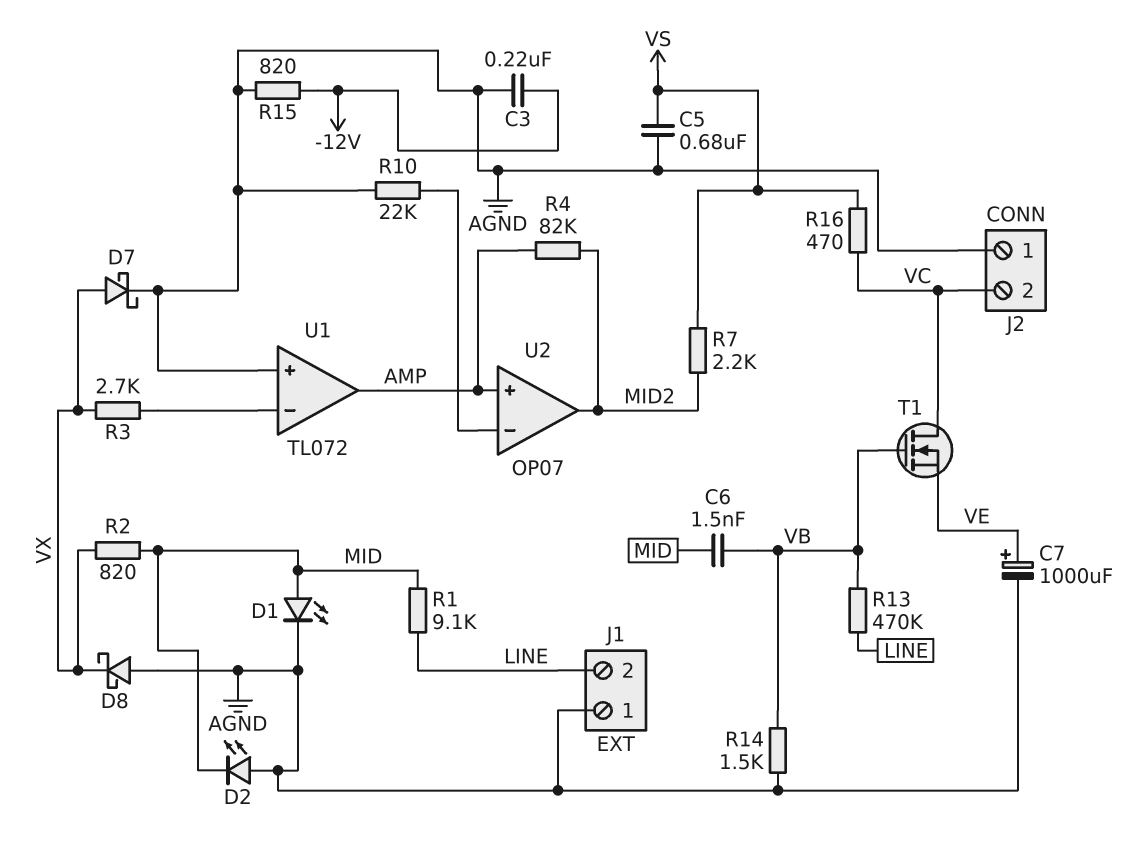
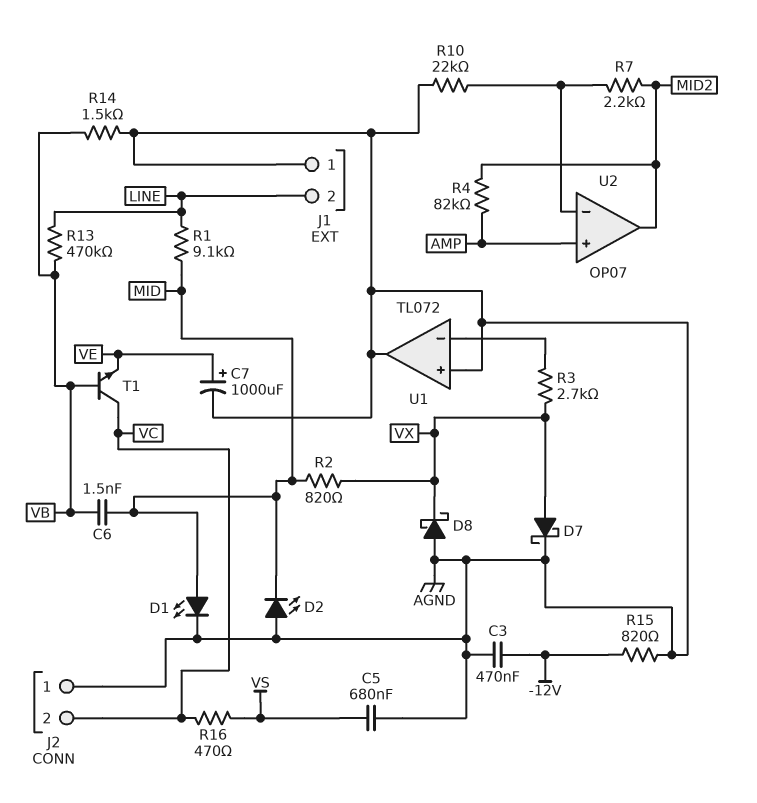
C3: 220nF (-12V, AGND) -> 470nF (-12V, AGND)
R7: 2.2k (MID2, VS) -> 2.2k (MID2, U2/in-)
T1: NMOS (G VB, D VC, S VE) -> NPN (B VB, C VC, E VE)
U1 pin out: AMP -> AGND

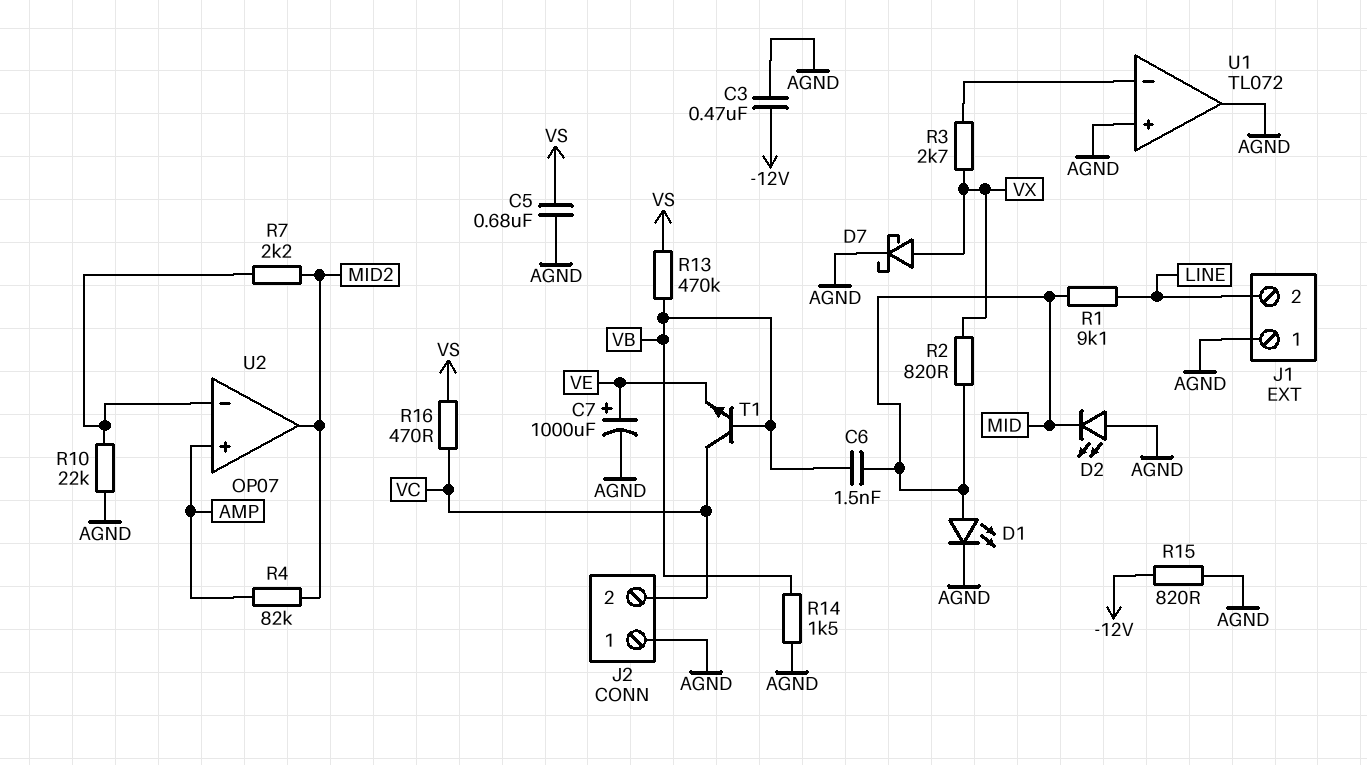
D8: schottky (A AGND, K VX) -> none
R13: 470k (LINE, VB) -> 470k (VB, VS)

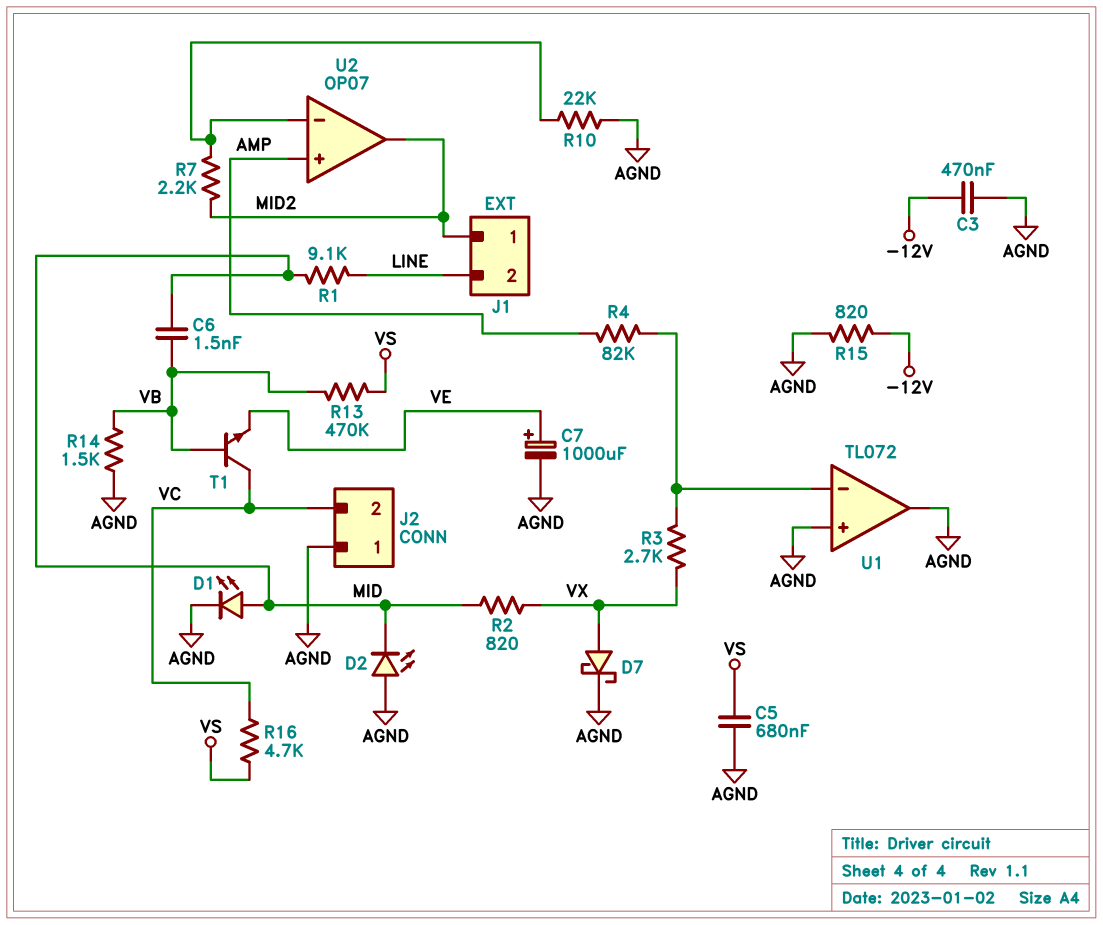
J1 pin 1: AGND -> MID2
R4: 82k (AMP, MID2) -> 82k (AMP, U1/in-)
R16: 470 (VC, VS) -> 4.7k (VC, VS)

